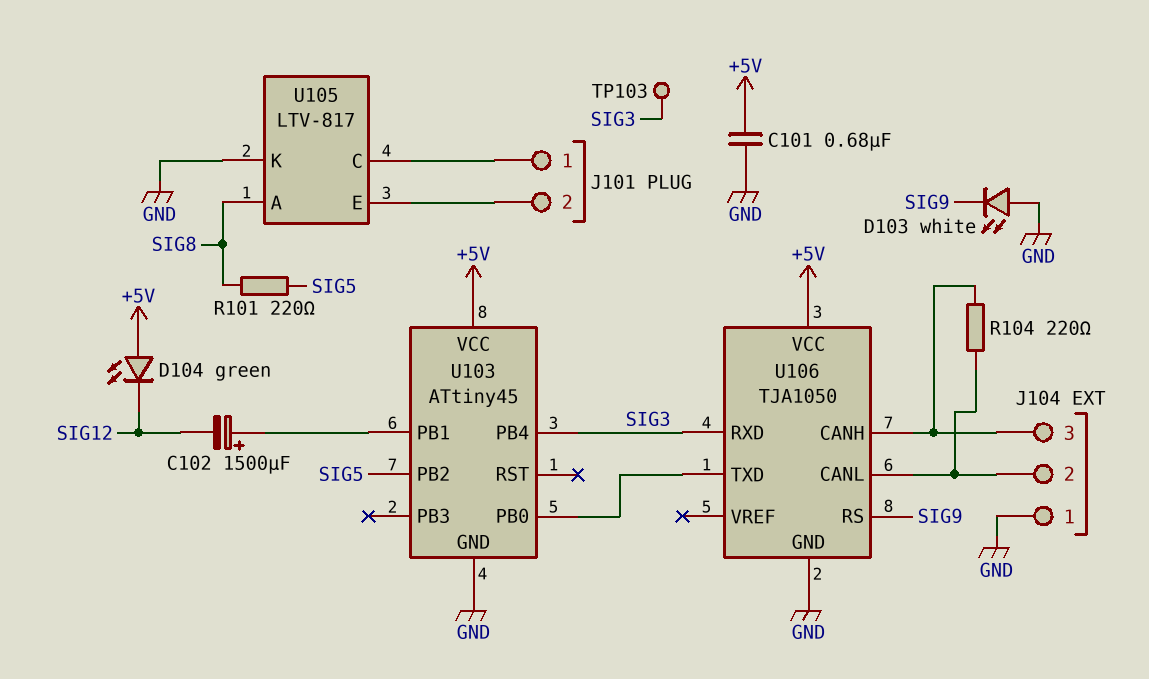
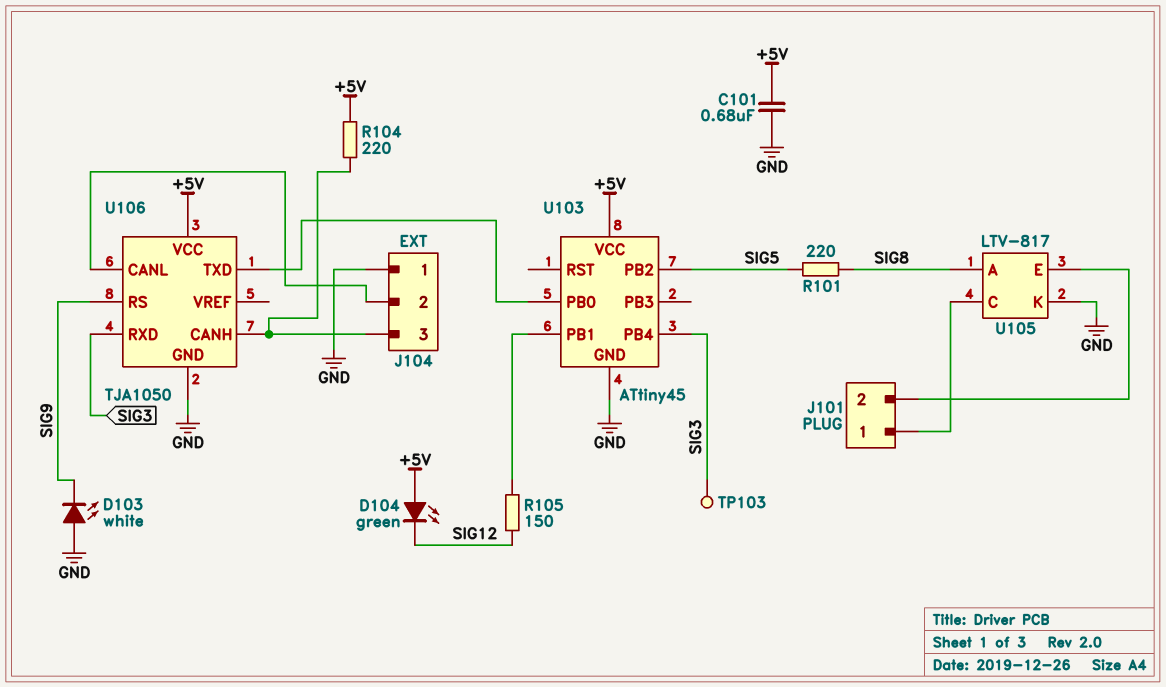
C102: 1500uF (plus U103/PB1, minus SIG12) -> none
R104: 220 (J104/2, J104/3) -> 220 (+5V, J104/3)
R105: none -> 150 (SIG12, U103/PB1)

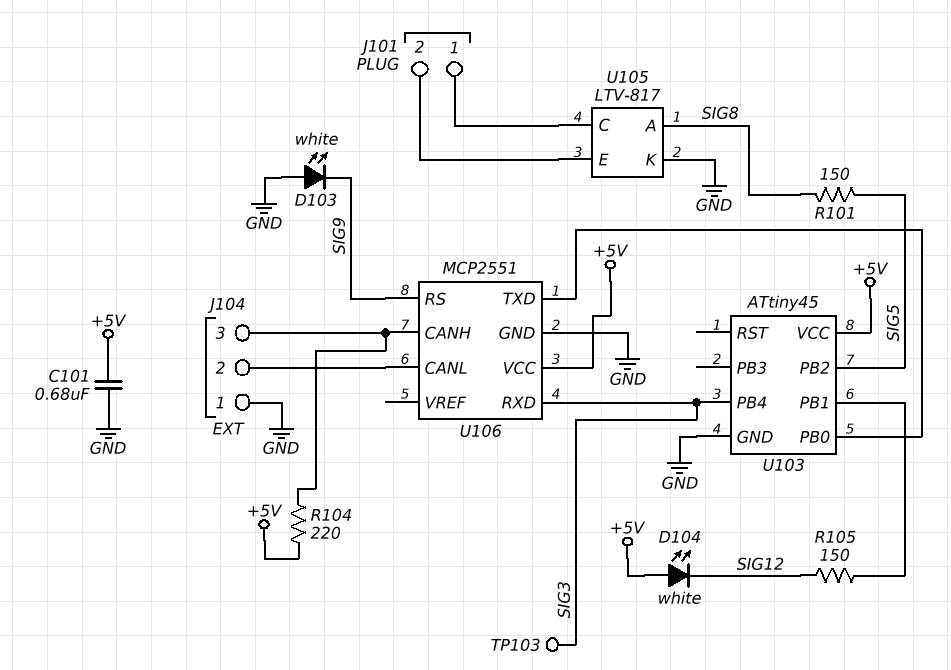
D104: LED green (A +5V, K SIG12) -> LED white (A +5V, K SIG12)
R101: 220 (SIG5, SIG8) -> 150 (SIG5, SIG8)
U106: TJA1050 -> MCP2551

